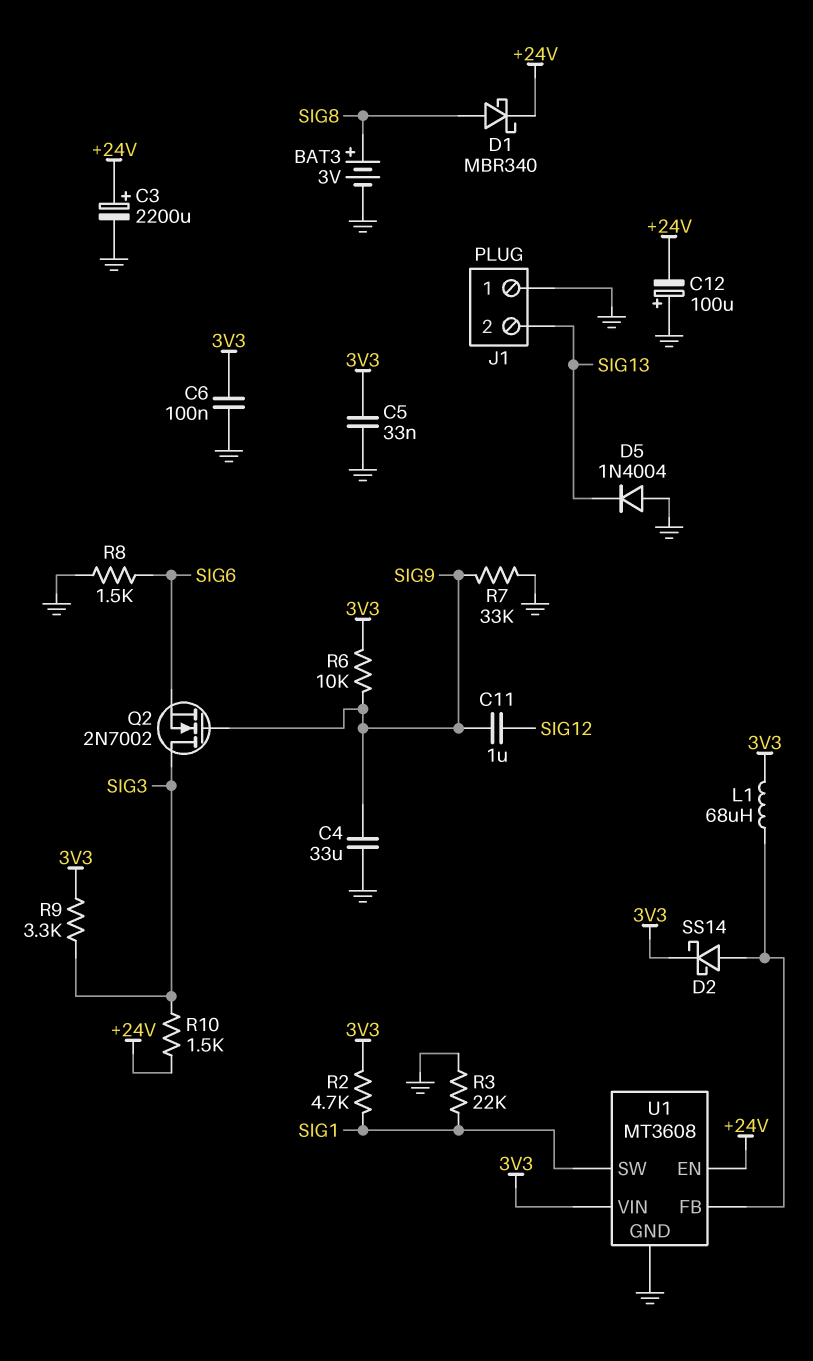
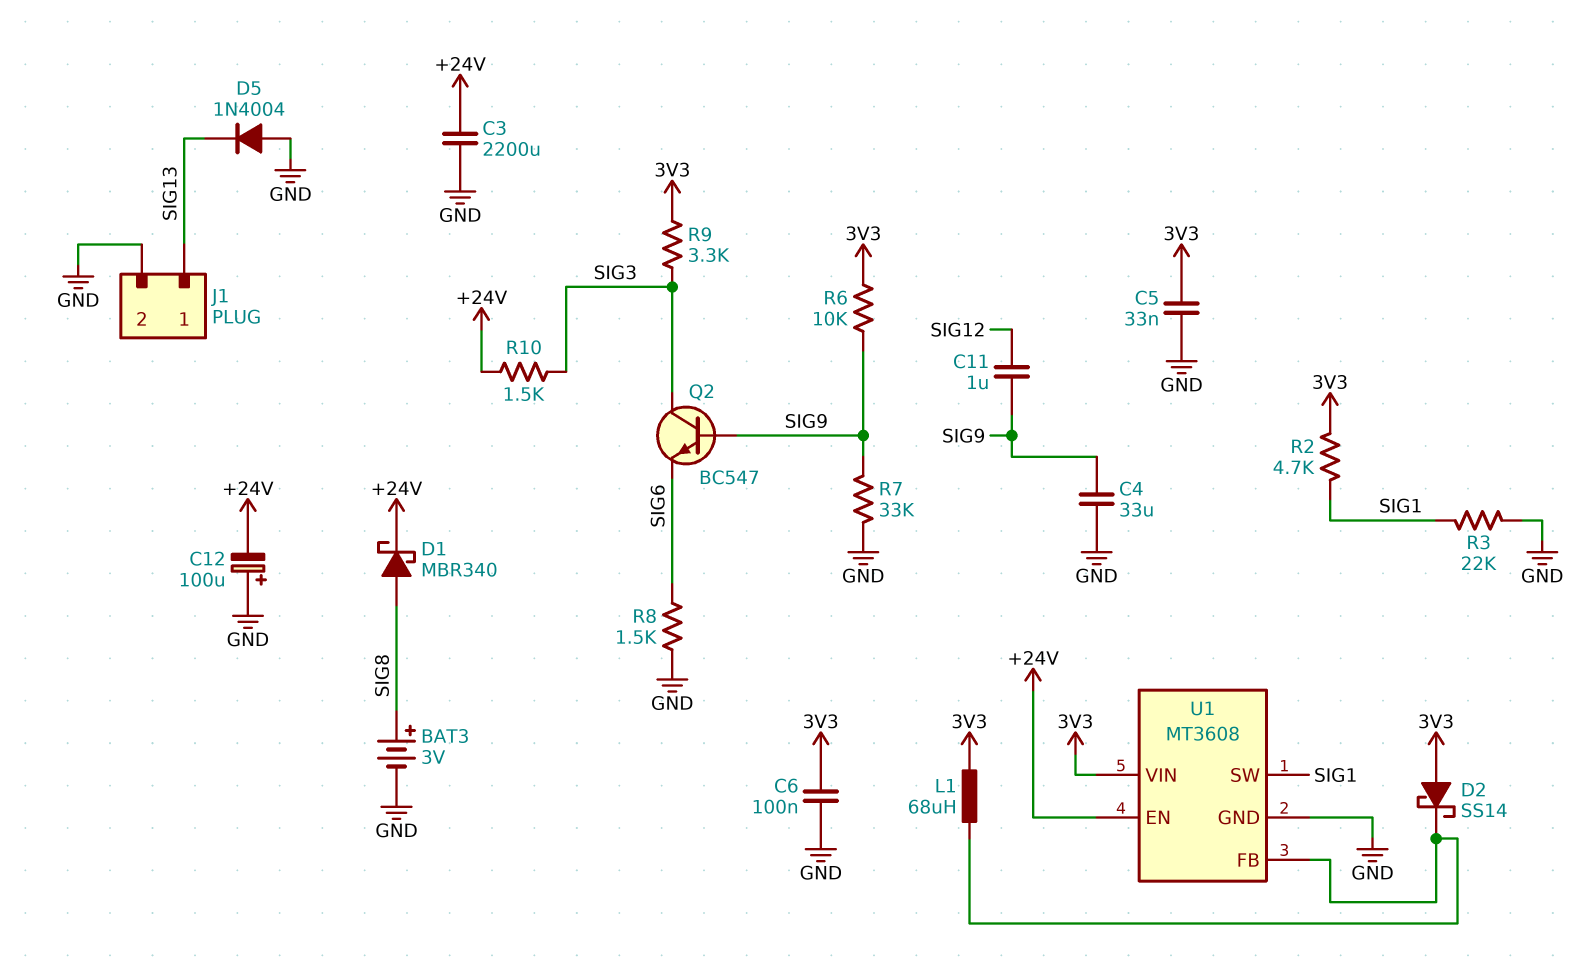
C3: 2200uF (plus +24V, minus GND) -> 2200uF (+24V, GND)
D2: schottky SS14 (A U1/FB, K 3V3) -> schottky SS14 (A 3V3, K U1/FB)
J1 pin 1: GND -> SIG13
J1 pin 2: SIG13 -> GND
Q2: NMOS 2N7002 (G SIG9, D SIG3, S SIG6) -> NPN BC547 (B SIG9, C SIG3, E SIG6)

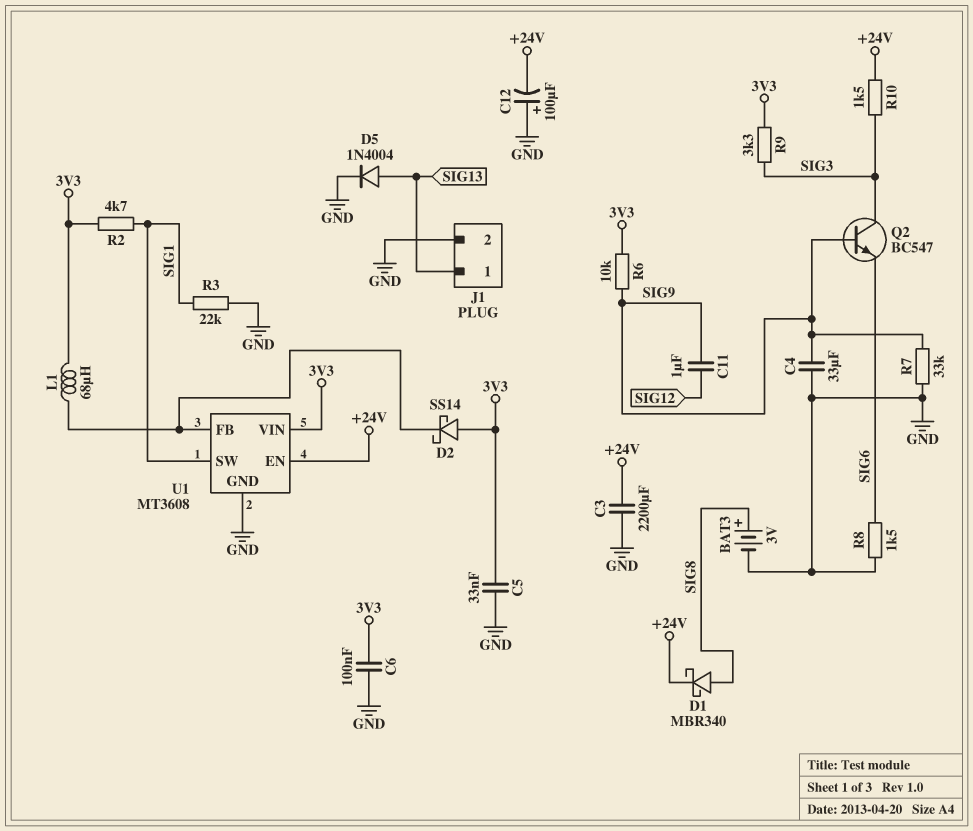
D5: diode 1N4004 (A GND, K SIG13) -> diode 1N4004 (A SIG13, K GND)

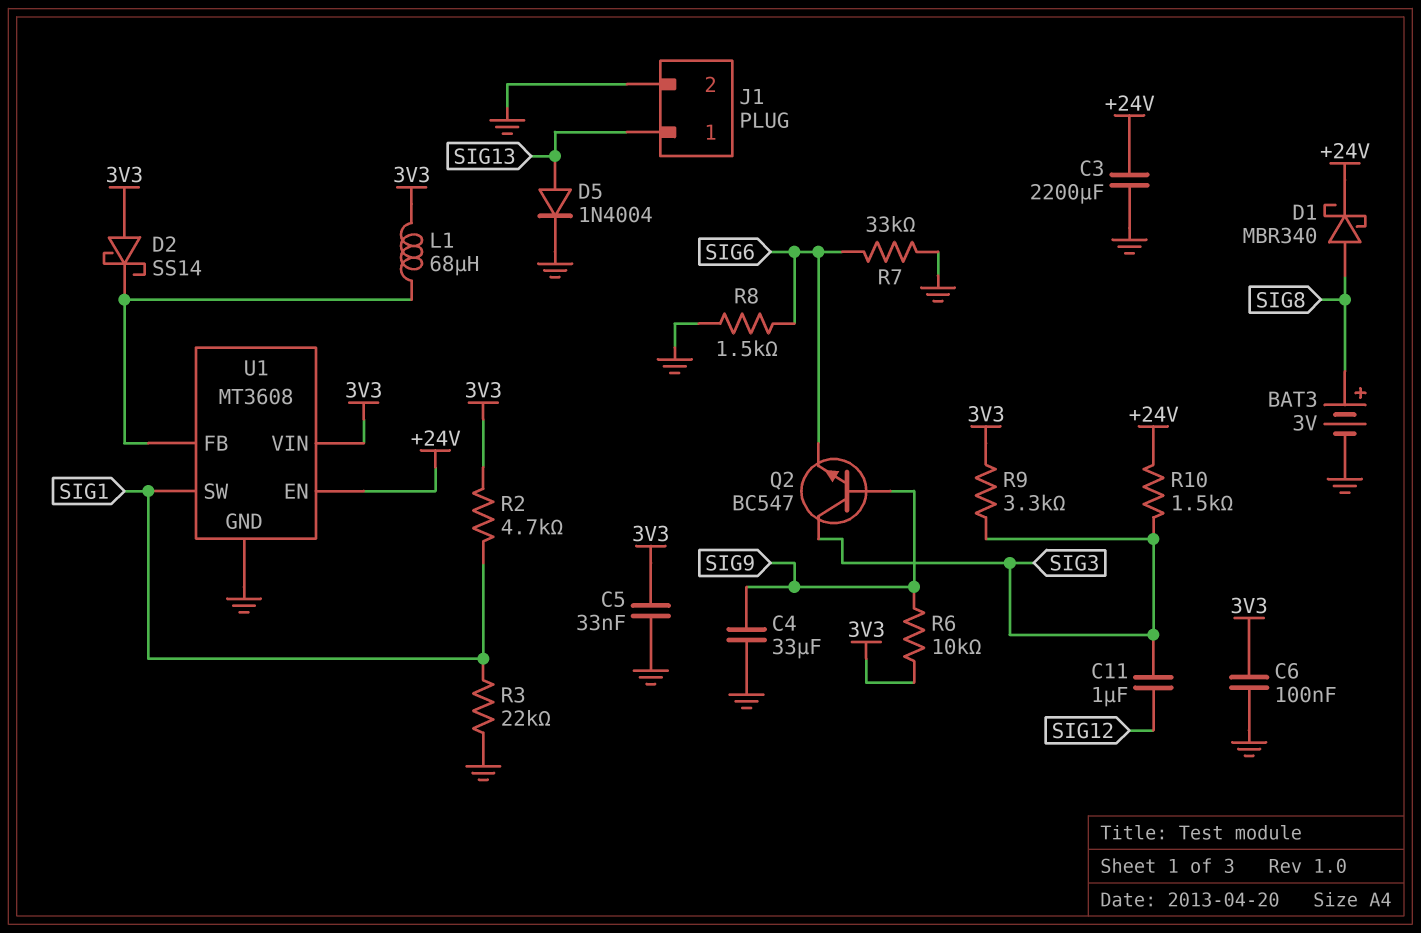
C11: 1uF (SIG9, SIG12) -> 1uF (SIG3, SIG12)
C12: 100uF (plus GND, minus +24V) -> none
R7: 33k (GND, SIG9) -> 33k (GND, SIG6)

